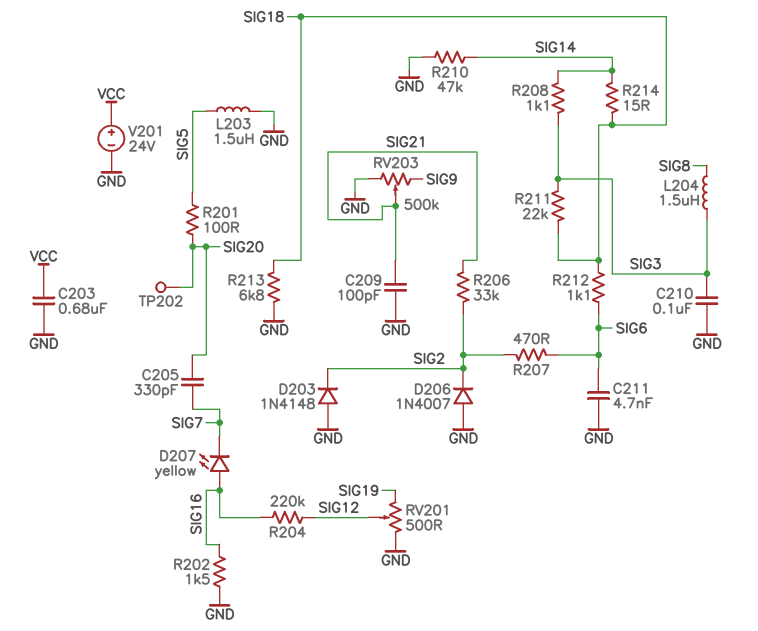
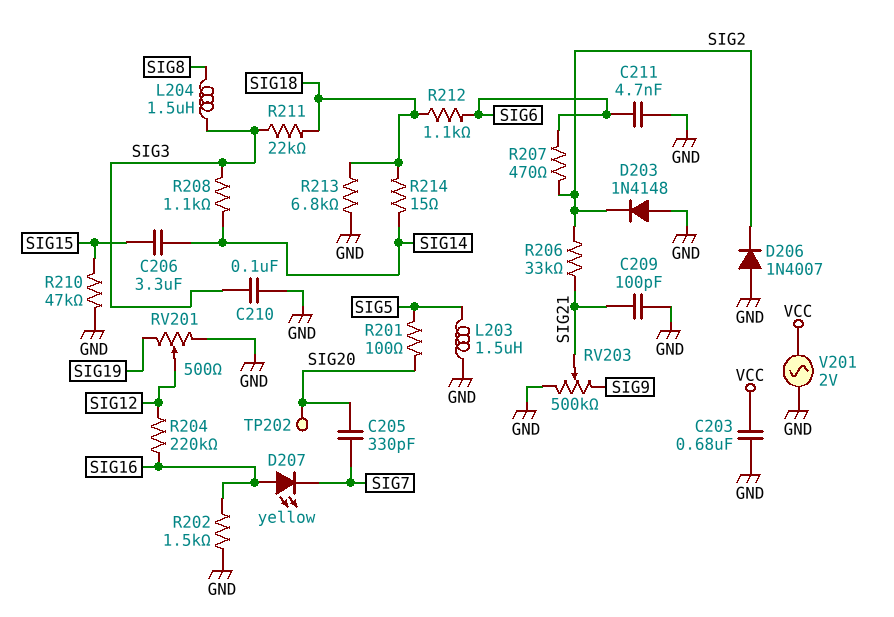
C206: none -> 3.3uF (SIG14, SIG15)
R210: 47k (GND, SIG14) -> 47k (GND, SIG15)
V201: 24V (plus VCC, minus GND) -> AC 2V (GND, VCC)

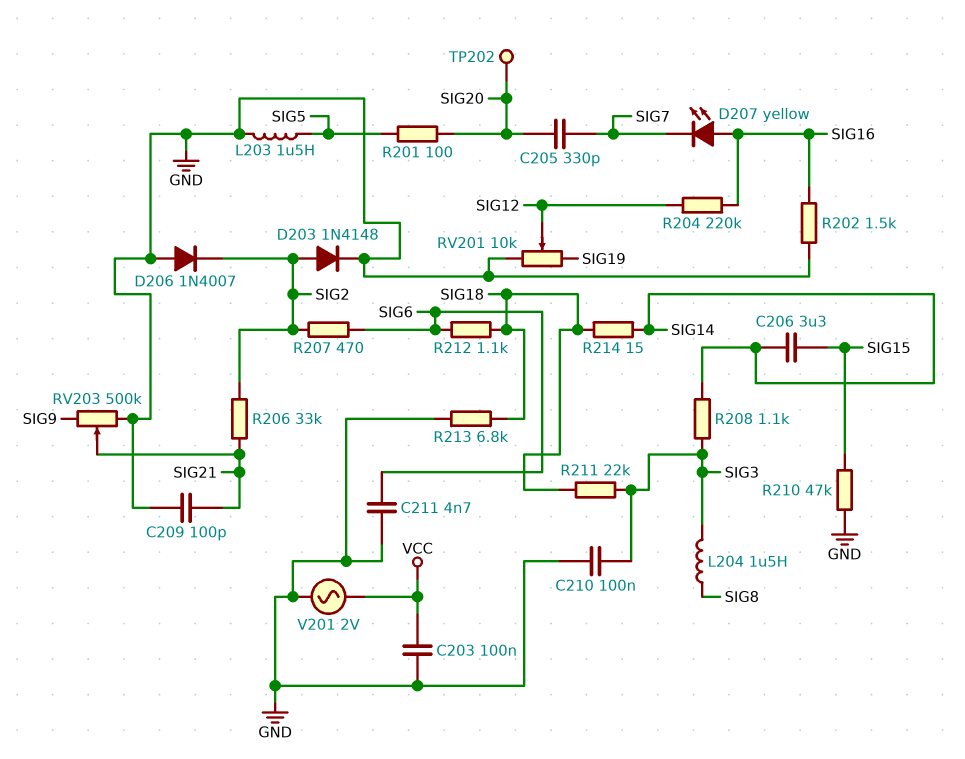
C203: 680nF (GND, VCC) -> 100nF (GND, VCC)
D203: diode 1N4148 (A GND, K SIG2) -> diode 1N4148 (A SIG2, K GND)
RV201: 500 (GND, SIG19, wiper SIG12) -> 10k (GND, SIG19, wiper SIG12)

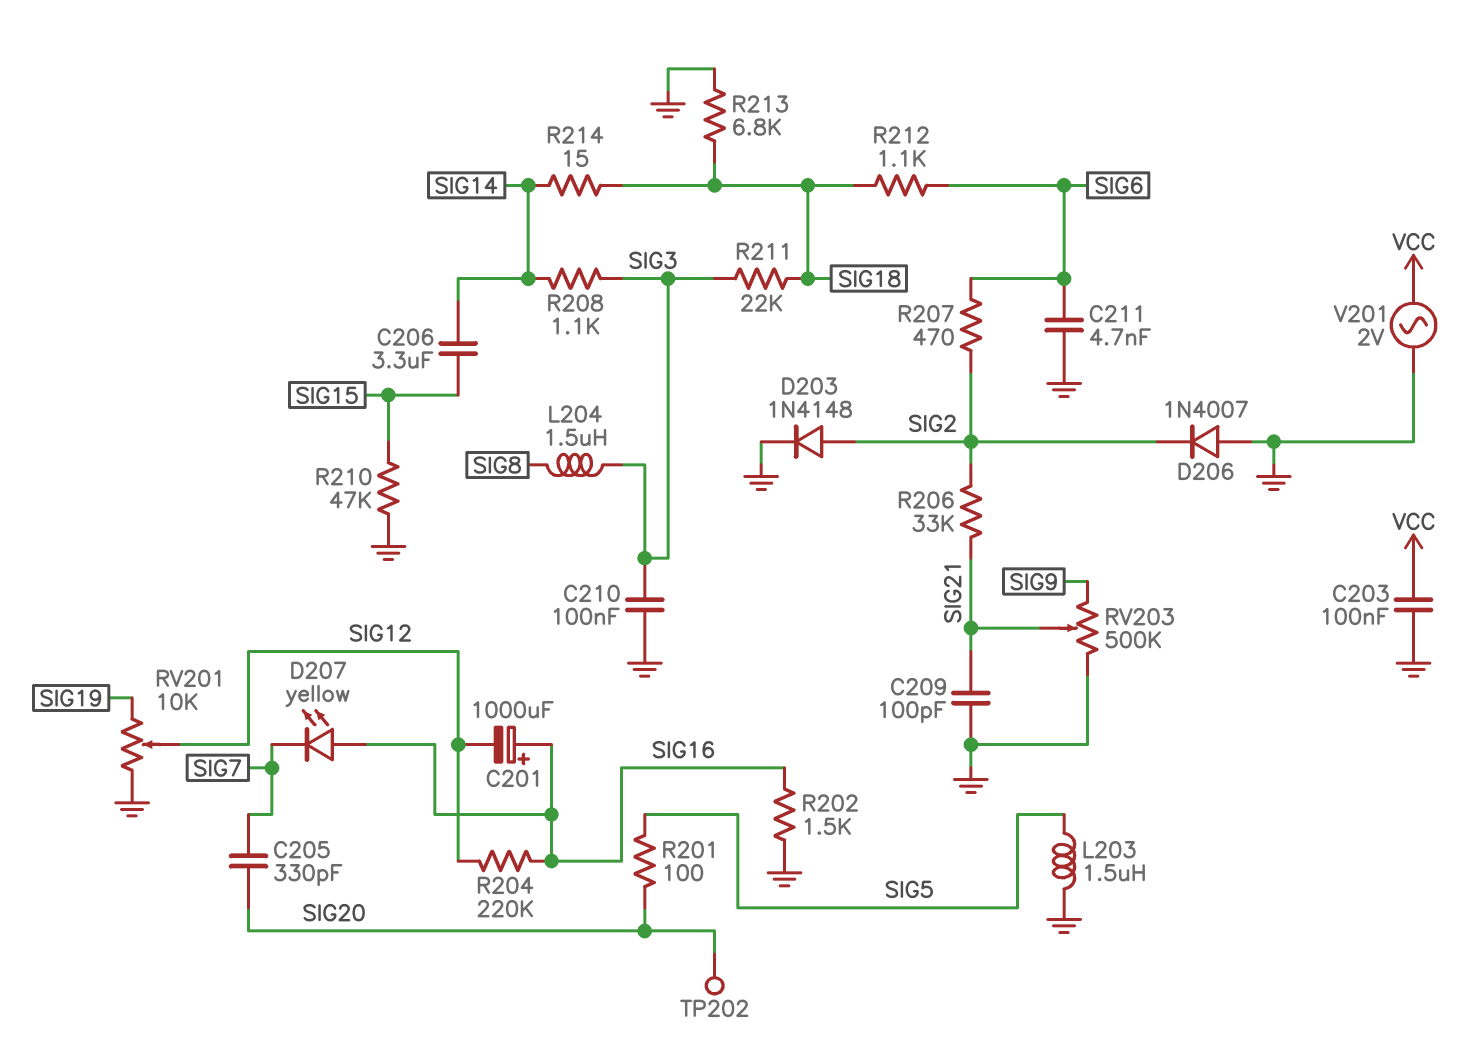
C201: none -> 1000uF (plus SIG16, minus SIG12)

